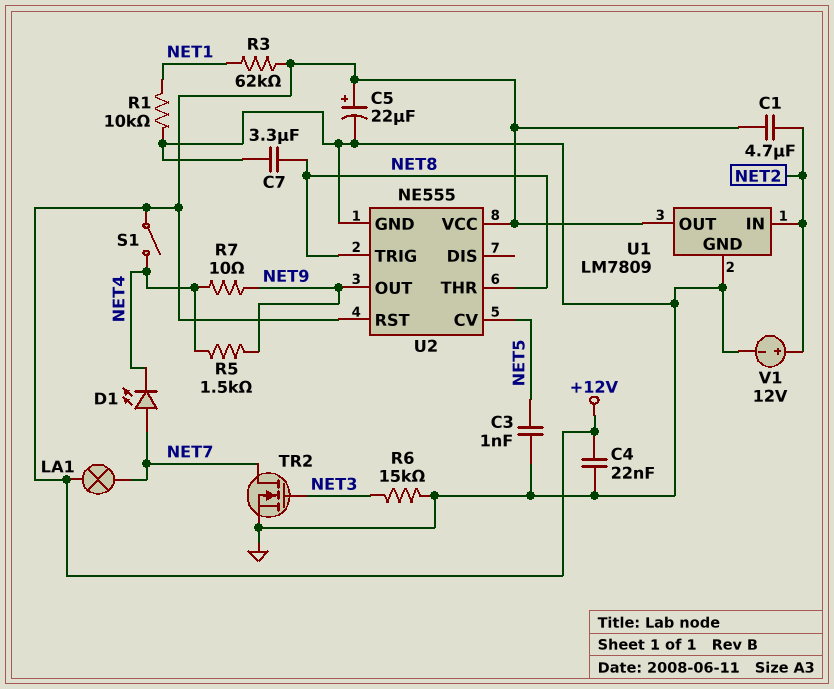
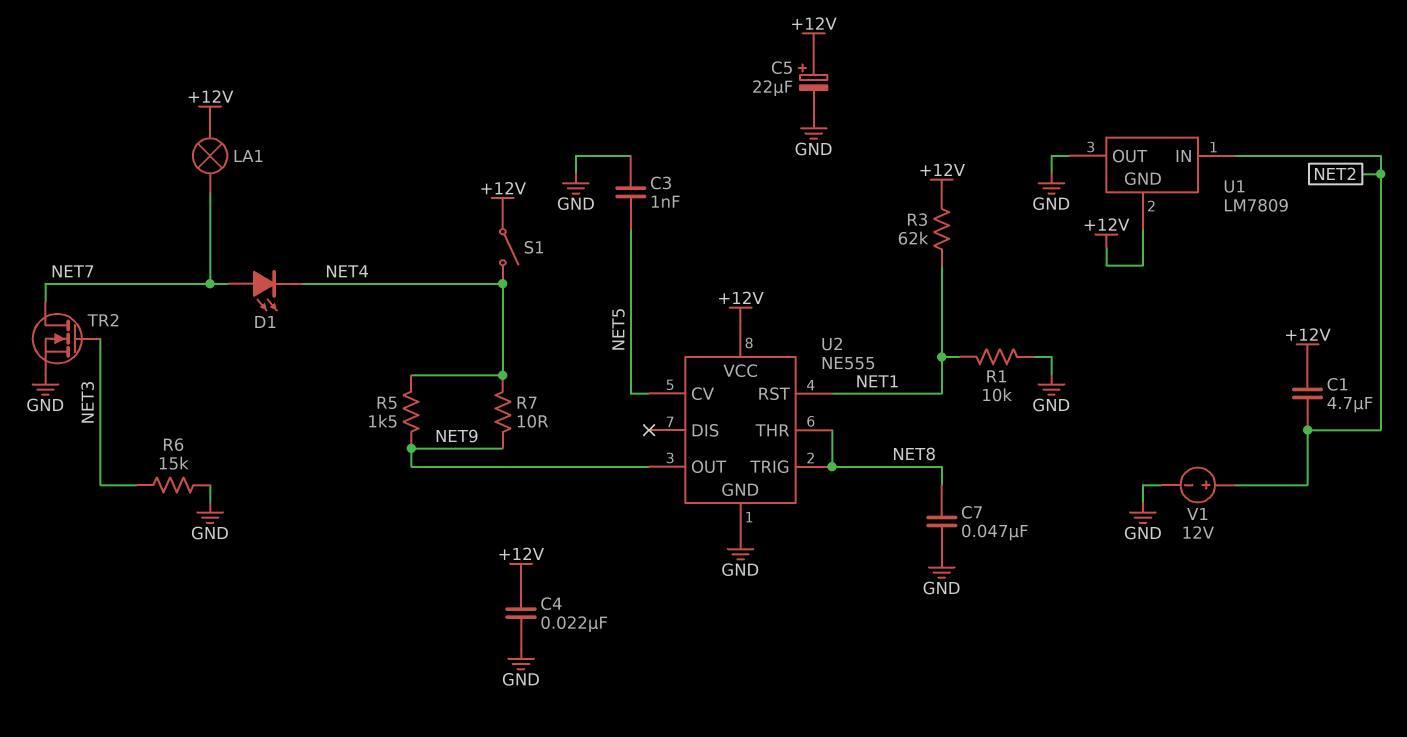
C7: 3.3uF (GND, NET8) -> 47nF (GND, NET8)
U1 pin GND: GND -> +12V
U1 pin OUT: +12V -> GND
U2 pin RST: +12V -> NET1

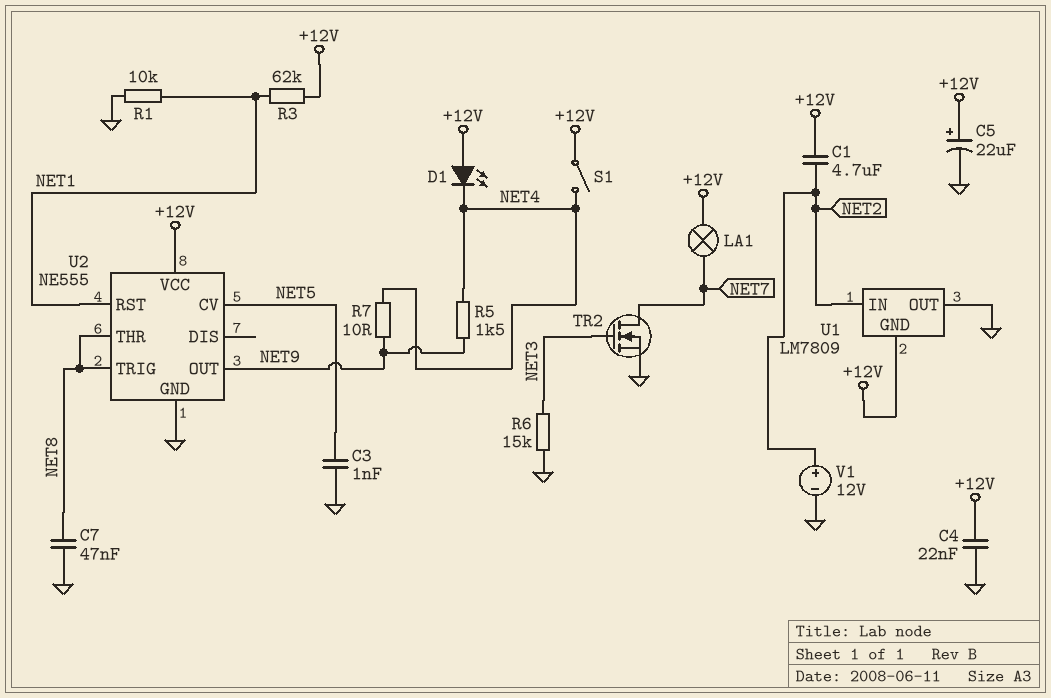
D1: LED (A NET7, K NET4) -> LED (A +12V, K NET4)

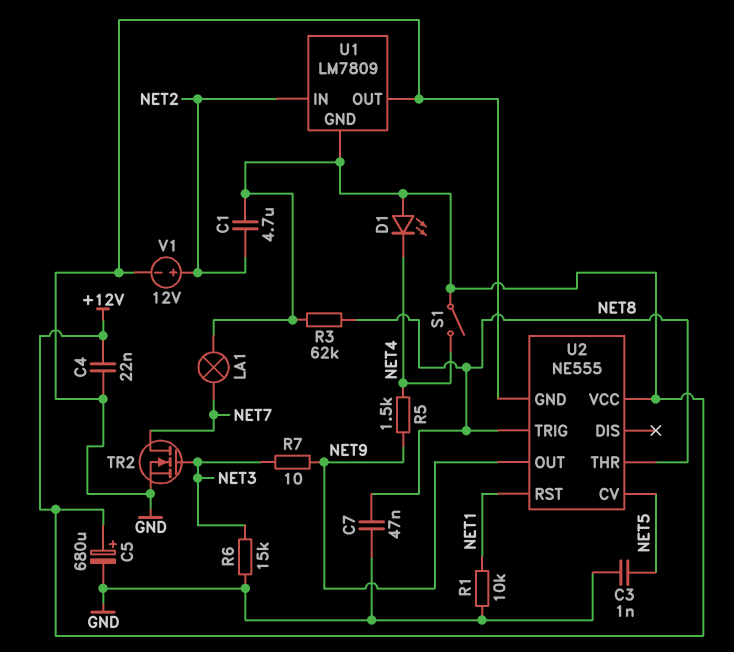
C5: 22uF (plus +12V, minus GND) -> 680uF (plus +12V, minus GND)
R3: 62k (+12V, NET1) -> 62k (+12V, NET8)
R7: 10 (NET4, NET9) -> 10 (NET3, NET9)

